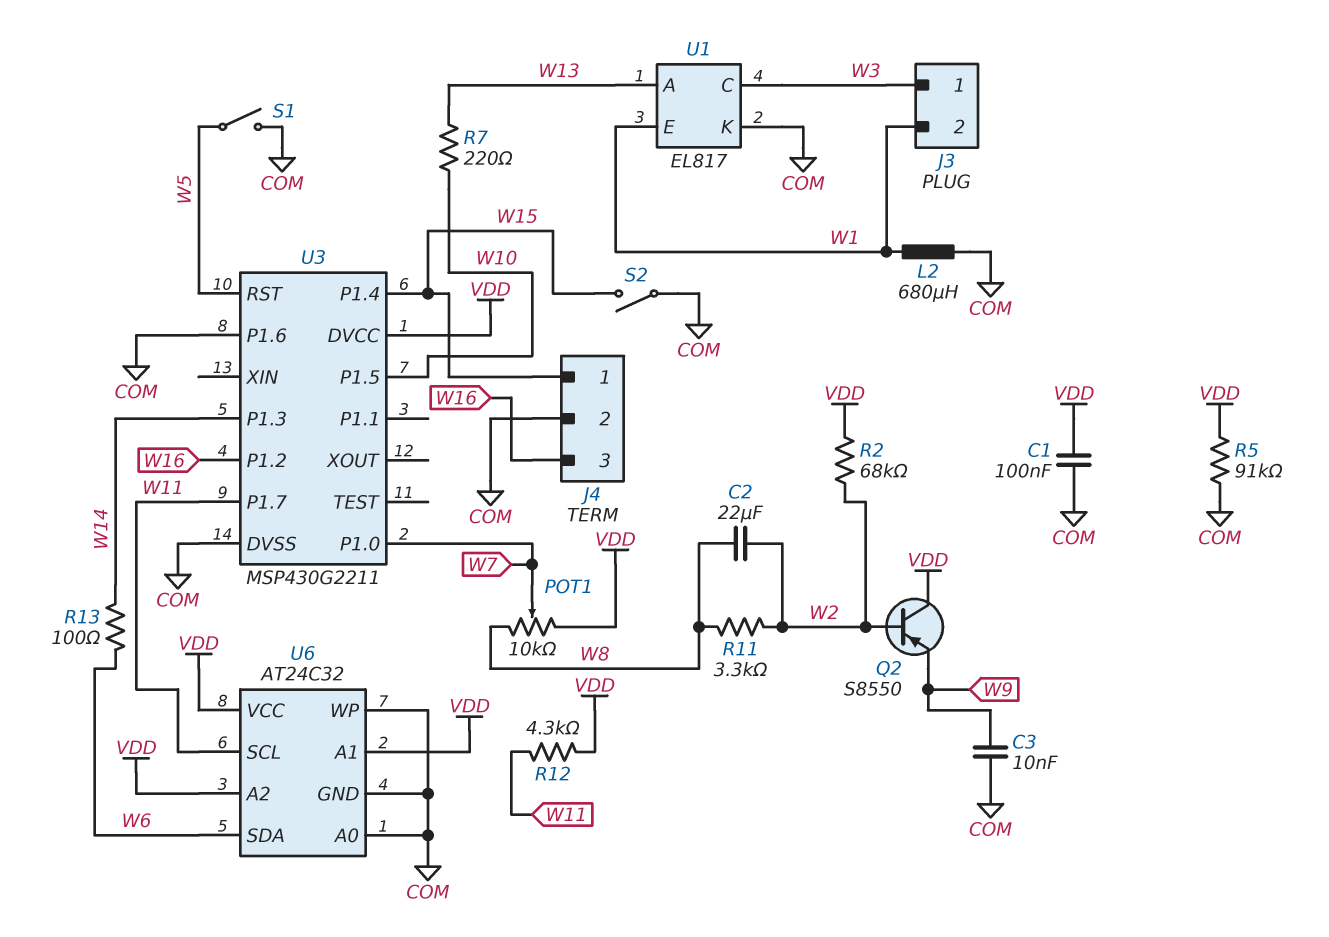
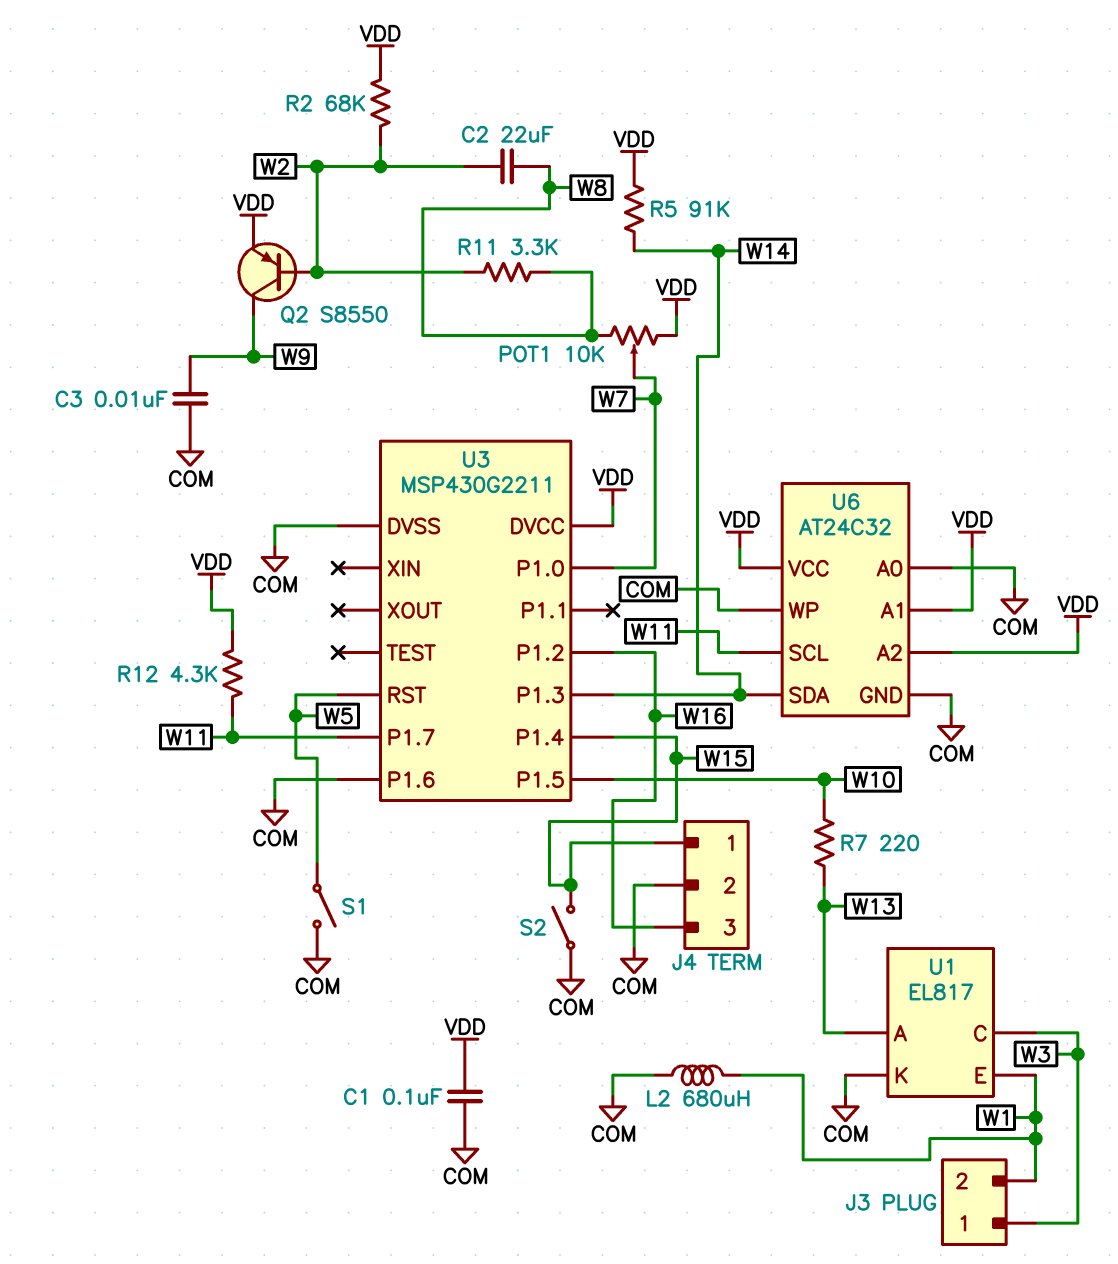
Q2: PNP S8550 (B W2, C VDD, E W9) -> PNP S8550 (B W2, C W9, E VDD)
R5: 91k (COM, VDD) -> 91k (VDD, W14)
R13: 100 (W6, W14) -> none
U6 pin SDA: W6 -> W14

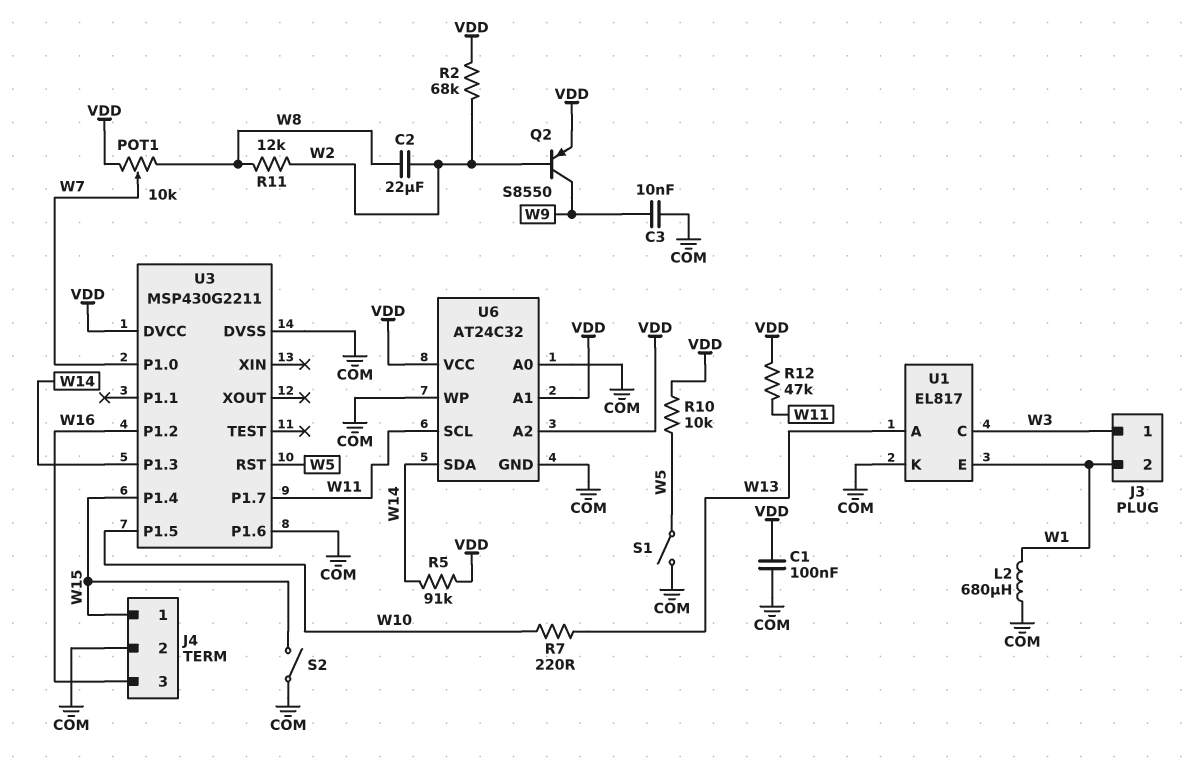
R10: none -> 10k (VDD, W5)
R11: 3.3k (W2, W8) -> 12k (W2, W8)
R12: 4.3k (VDD, W11) -> 47k (VDD, W11)

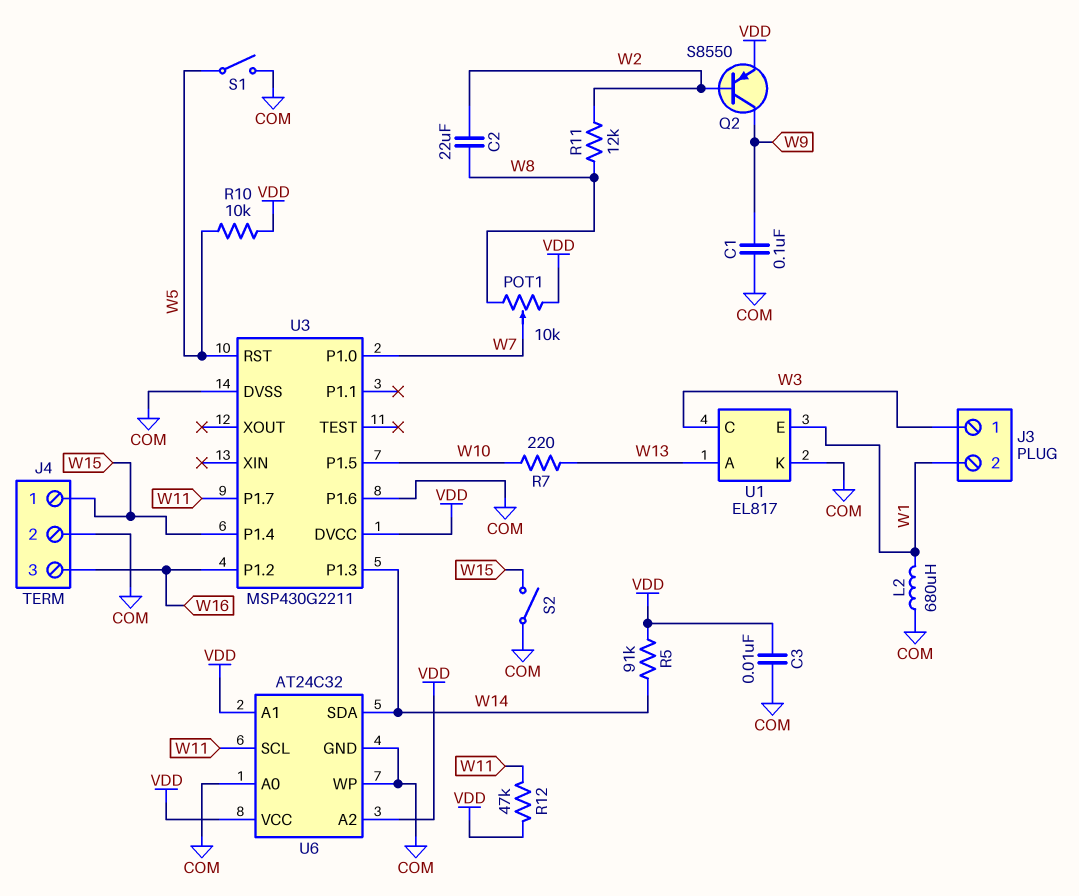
C1: 100nF (COM, VDD) -> 100nF (COM, W9)
C3: 10nF (COM, W9) -> 10nF (COM, VDD)
R2: 68k (VDD, W2) -> none

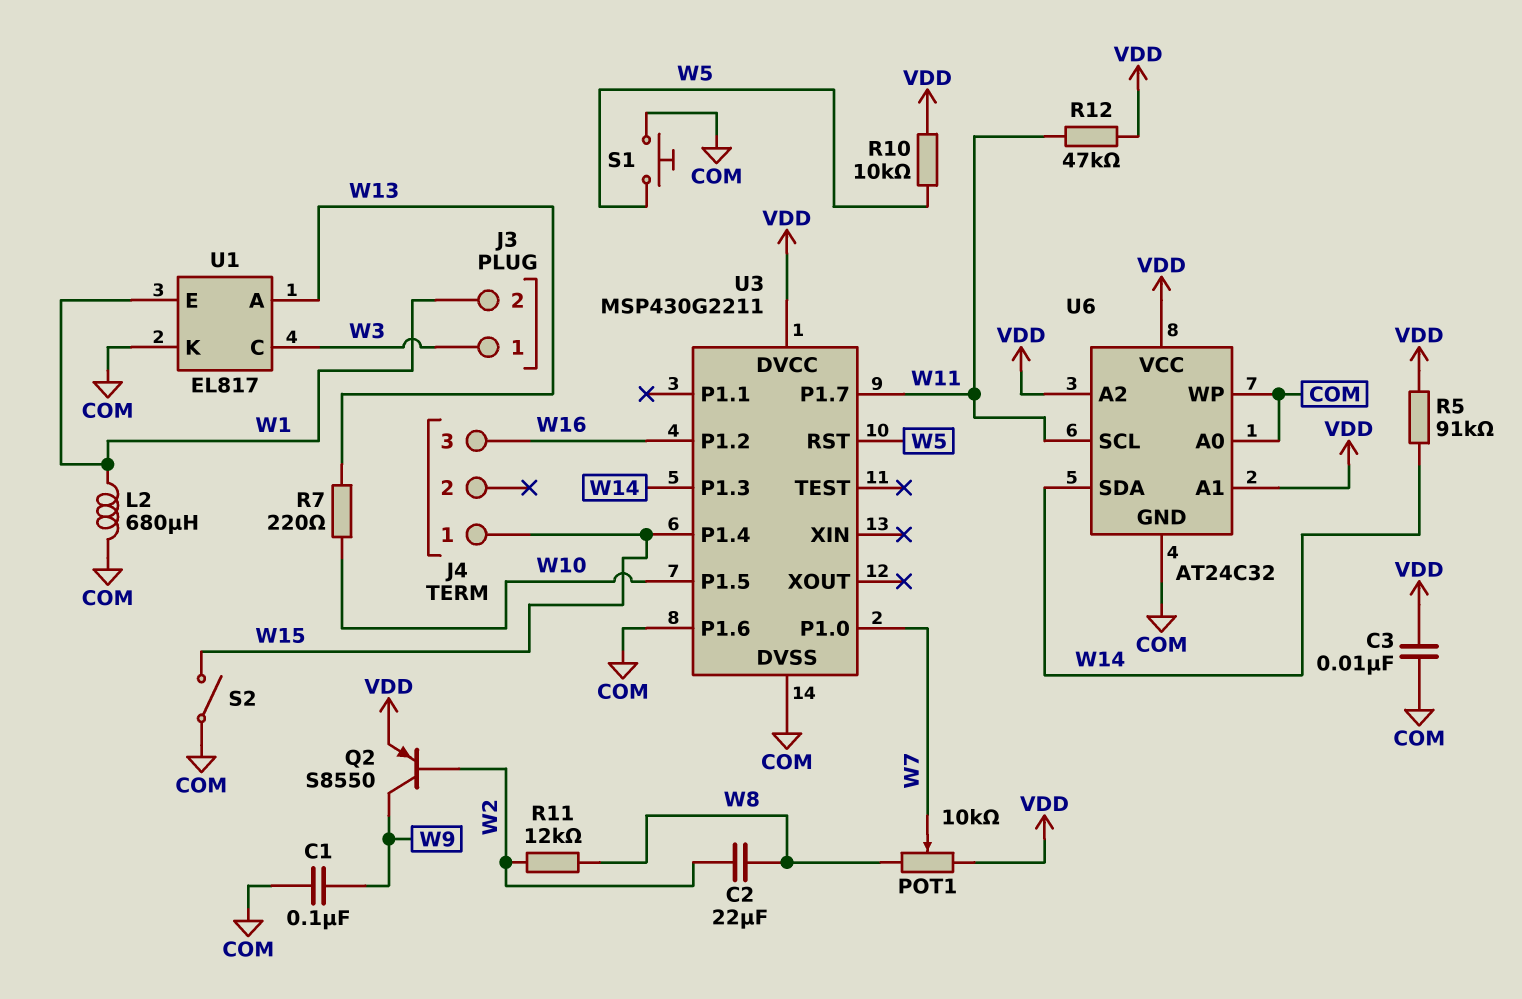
J4 pin 2: COM -> none
S1: switch (COM, W5) -> button (COM, W5)

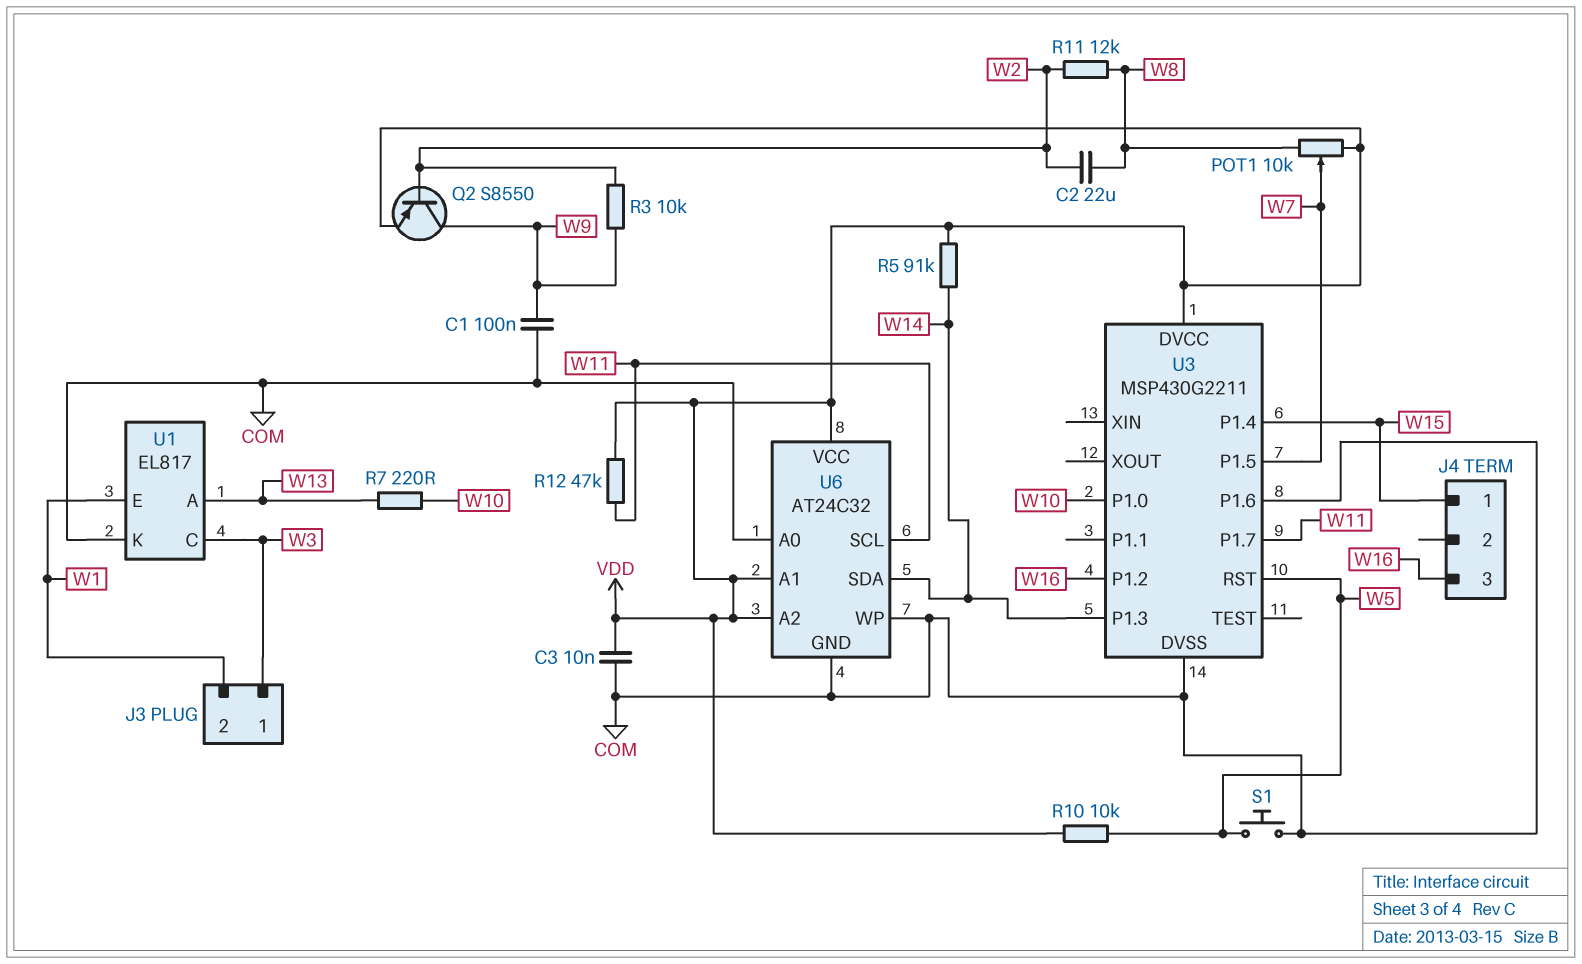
L2: 680uH (COM, W1) -> none
R3: none -> 10k (W2, W9)
S2: switch (COM, W15) -> none
U3 pin P1.0: W7 -> W10
U3 pin P1.5: W10 -> W7

